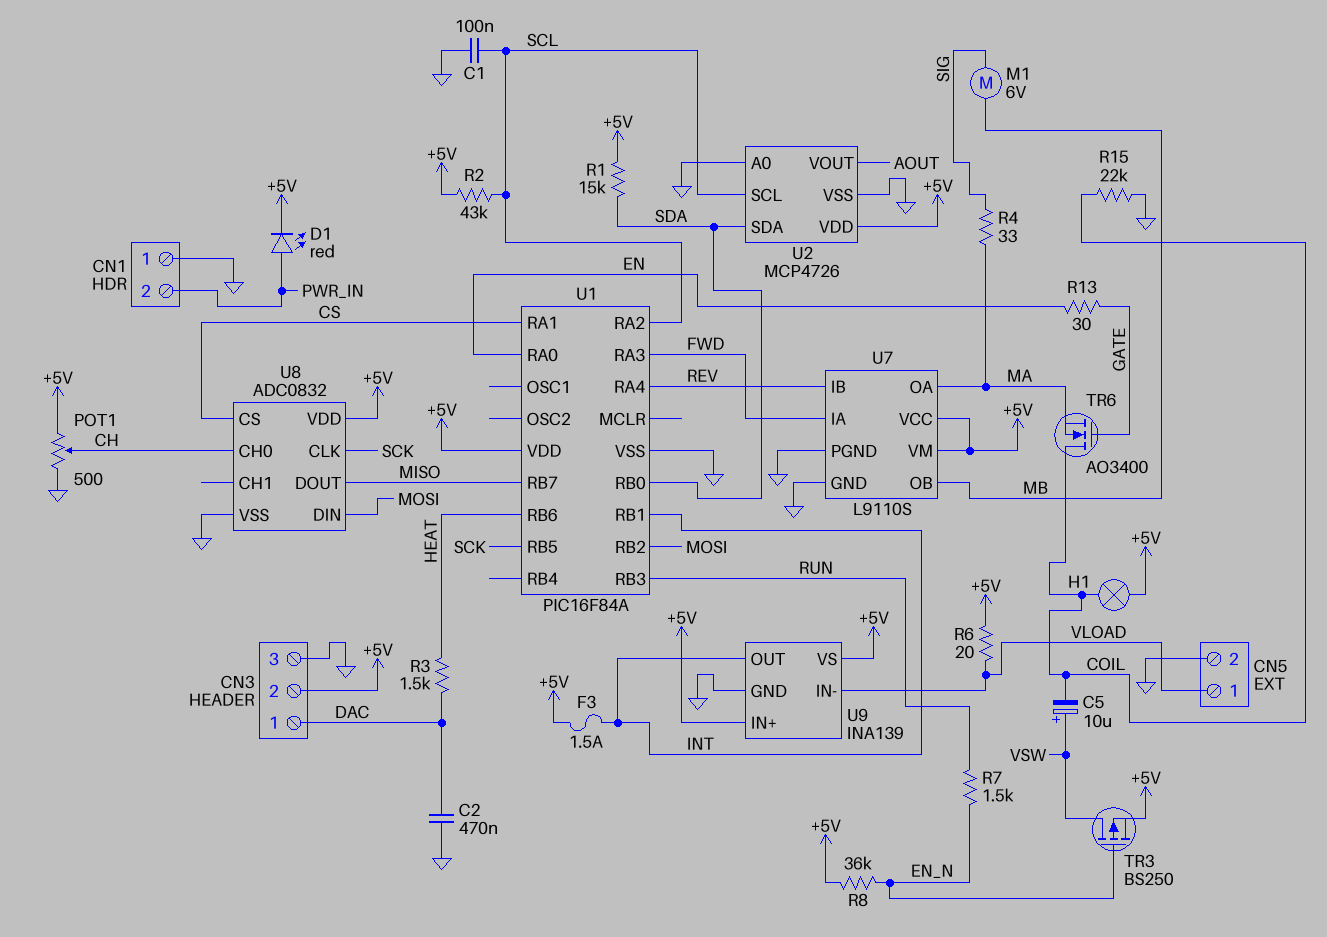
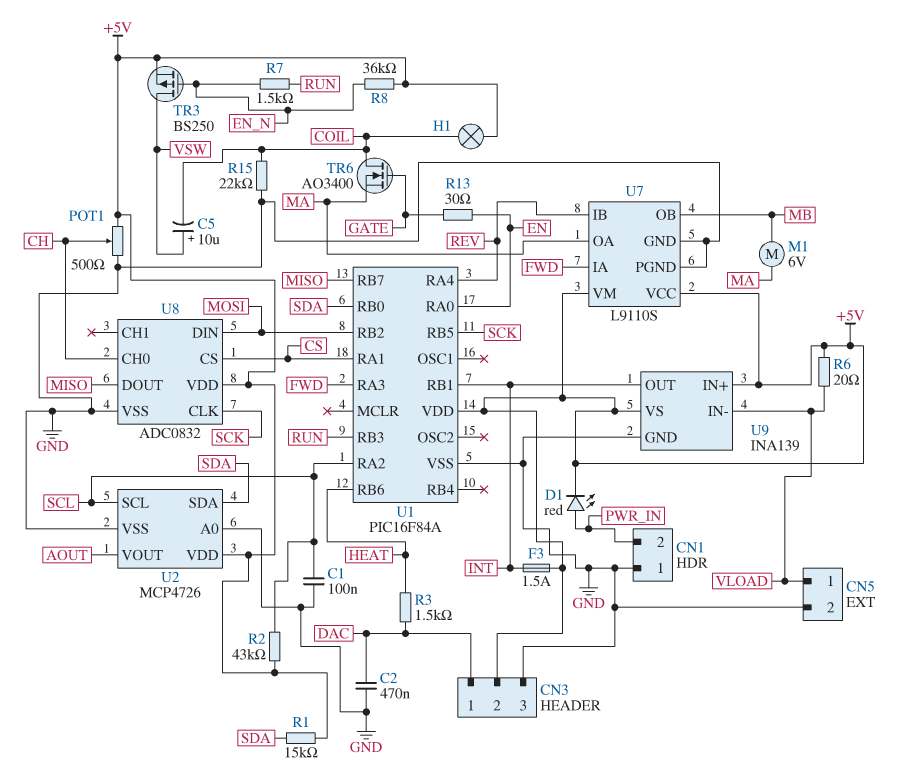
M1: motor 6V (MB, SIG) -> motor 6V (MA, MB)
R4: 33 (MA, SIG) -> none

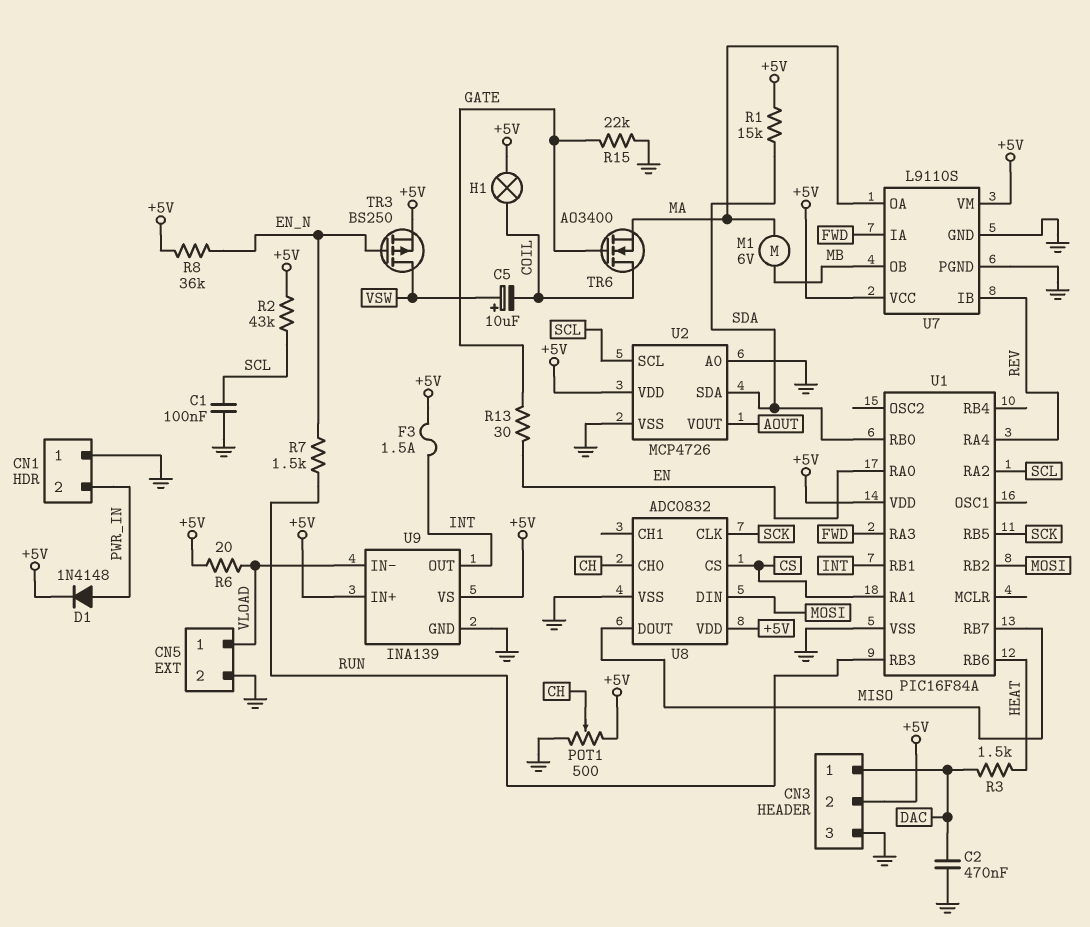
D1: LED red (A PWR_IN, K +5V) -> diode 1N4148 (A PWR_IN, K +5V)
R15: 22k (COIL, GND) -> 22k (GATE, GND)

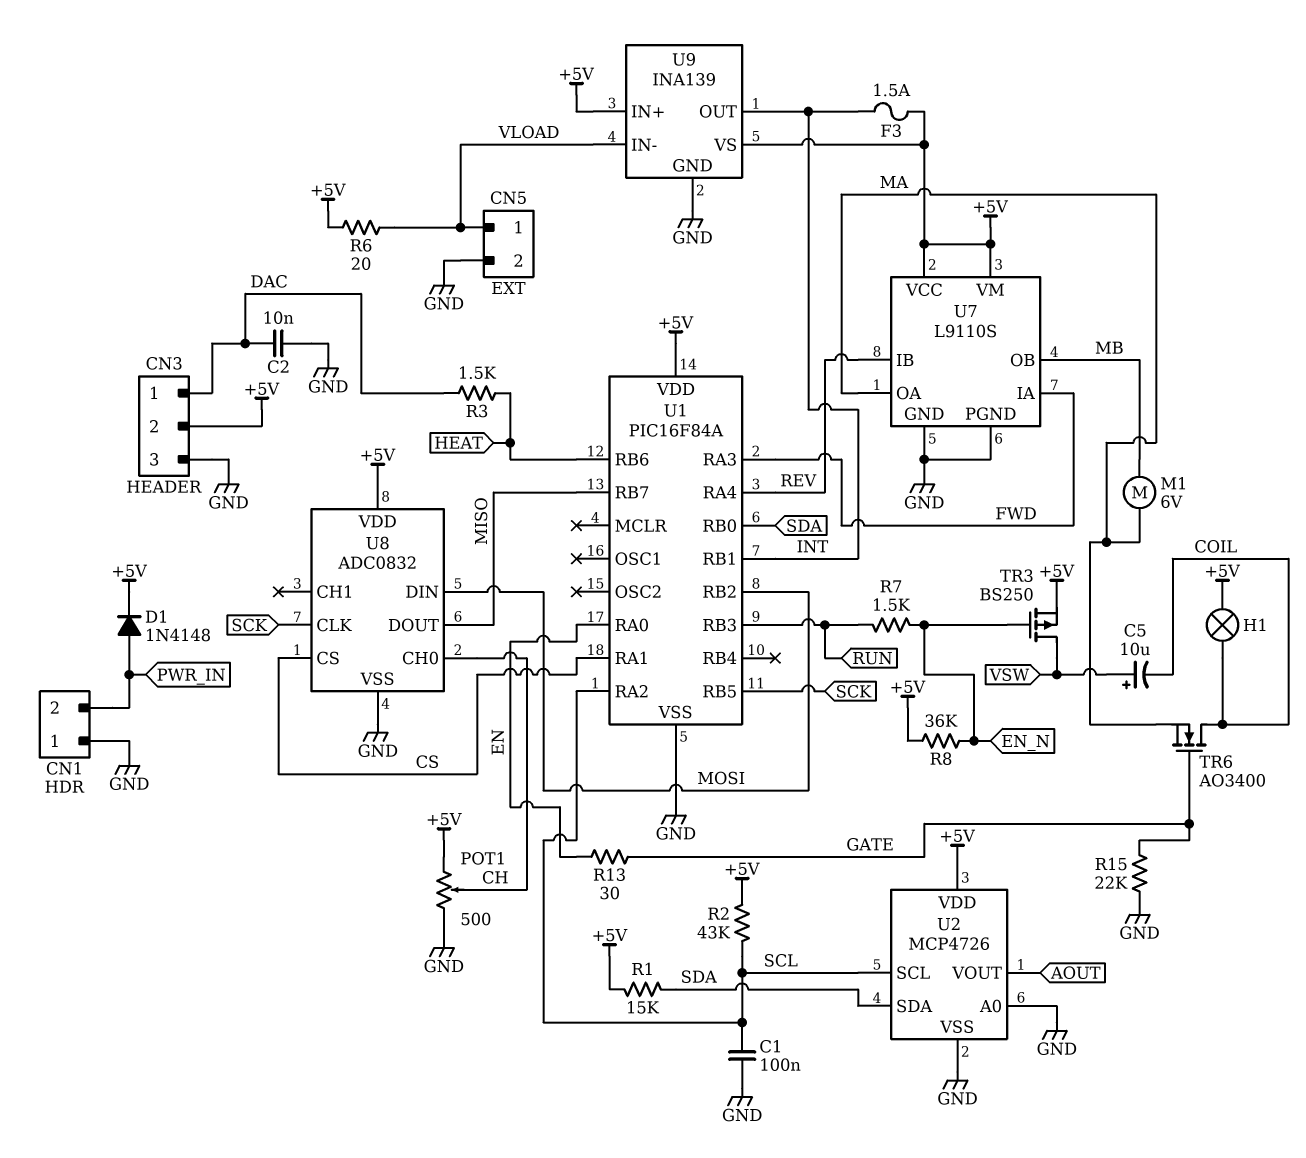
C2: 470nF (DAC, GND) -> 10nF (DAC, GND)

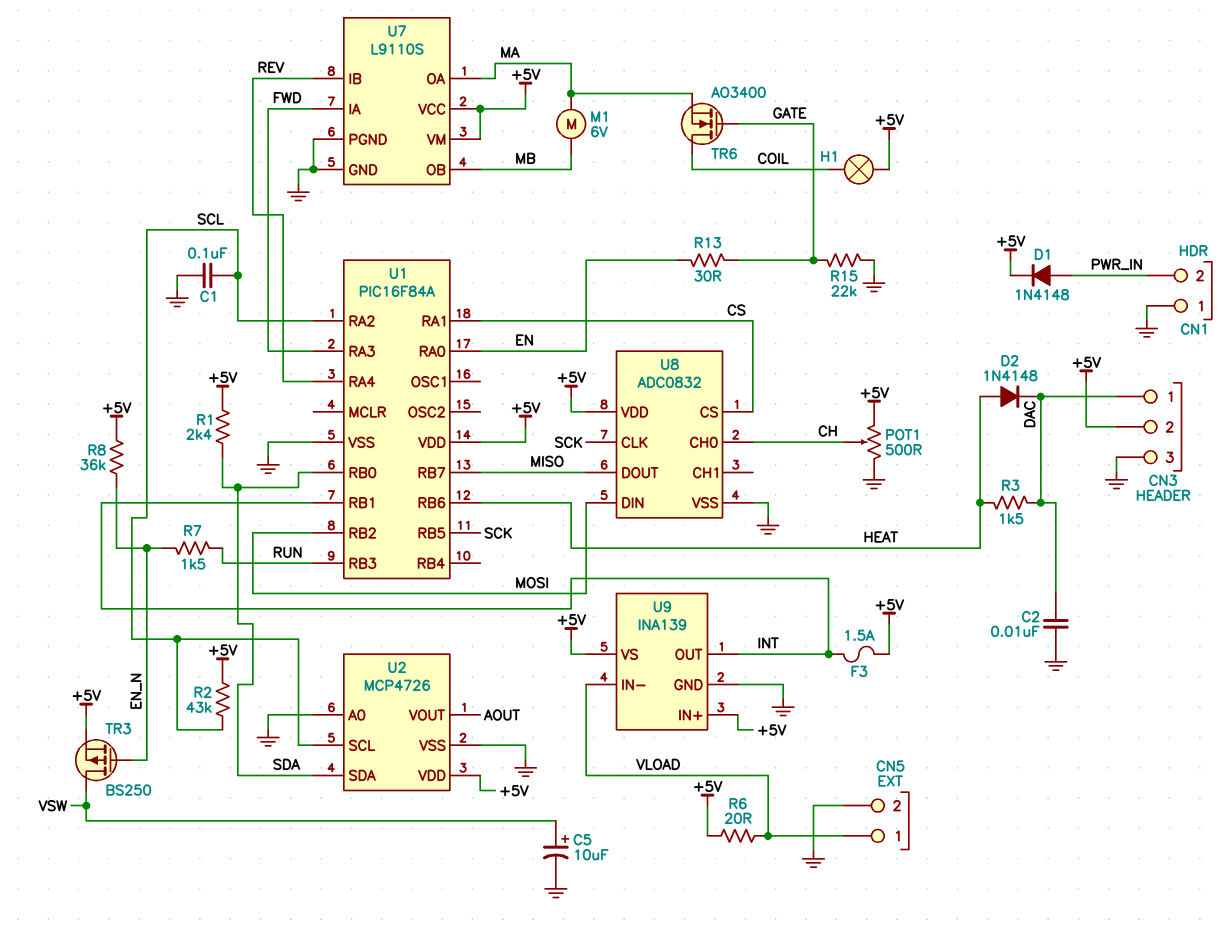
C5: 10uF (plus VSW, minus COIL) -> 10uF (plus VSW, minus GND)
D2: none -> diode 1N4148 (A HEAT, K DAC)
R1: 15k (+5V, SDA) -> 2.4k (+5V, SDA)

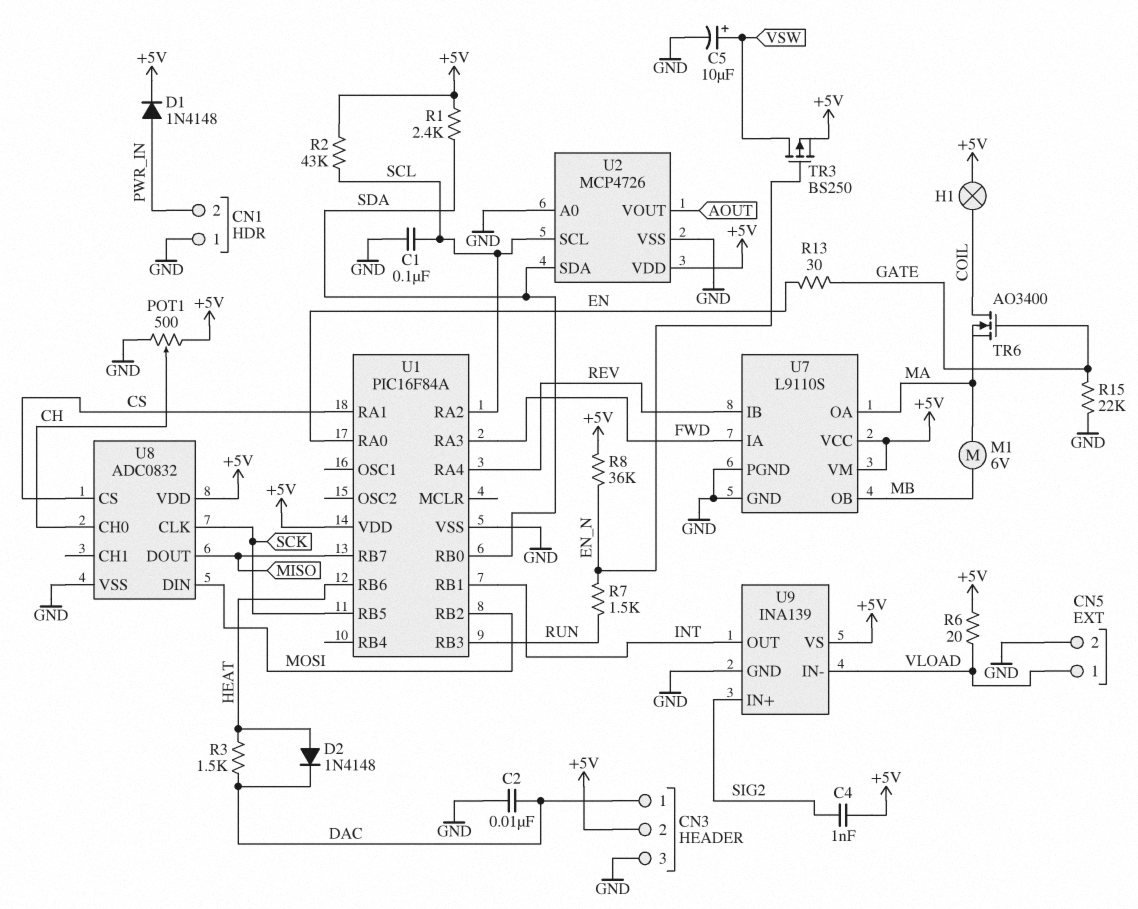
C4: none -> 1nF (+5V, SIG2)
F3: 1.5A (+5V, INT) -> none
U9 pin IN+: +5V -> SIG2

